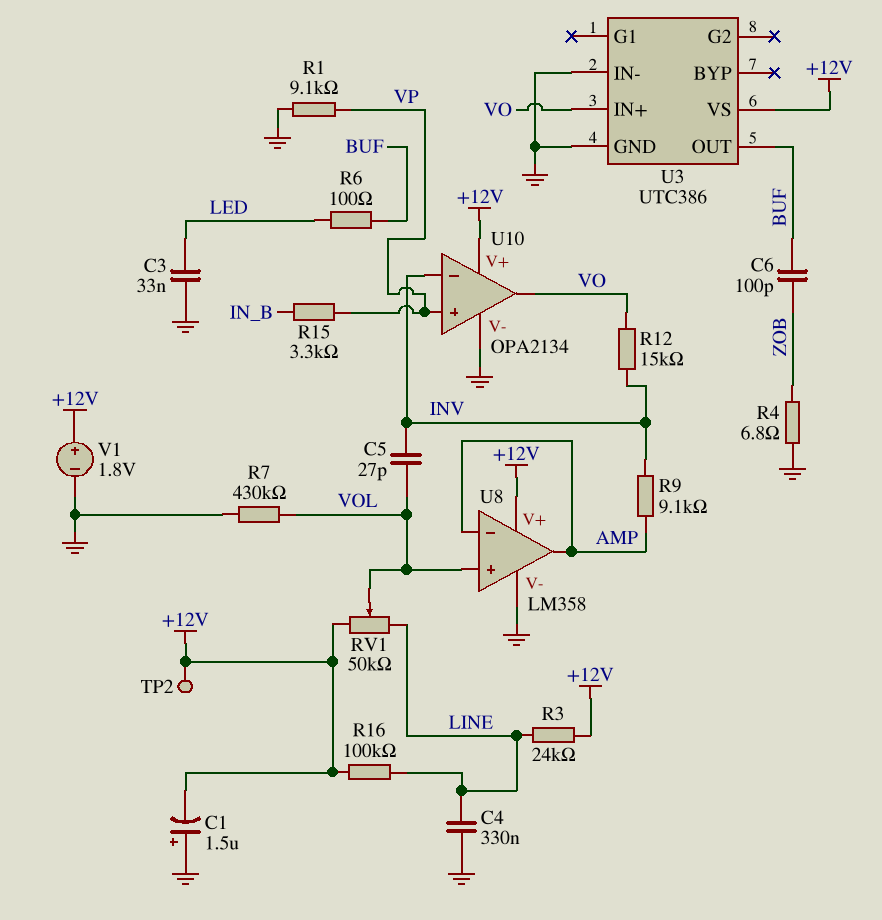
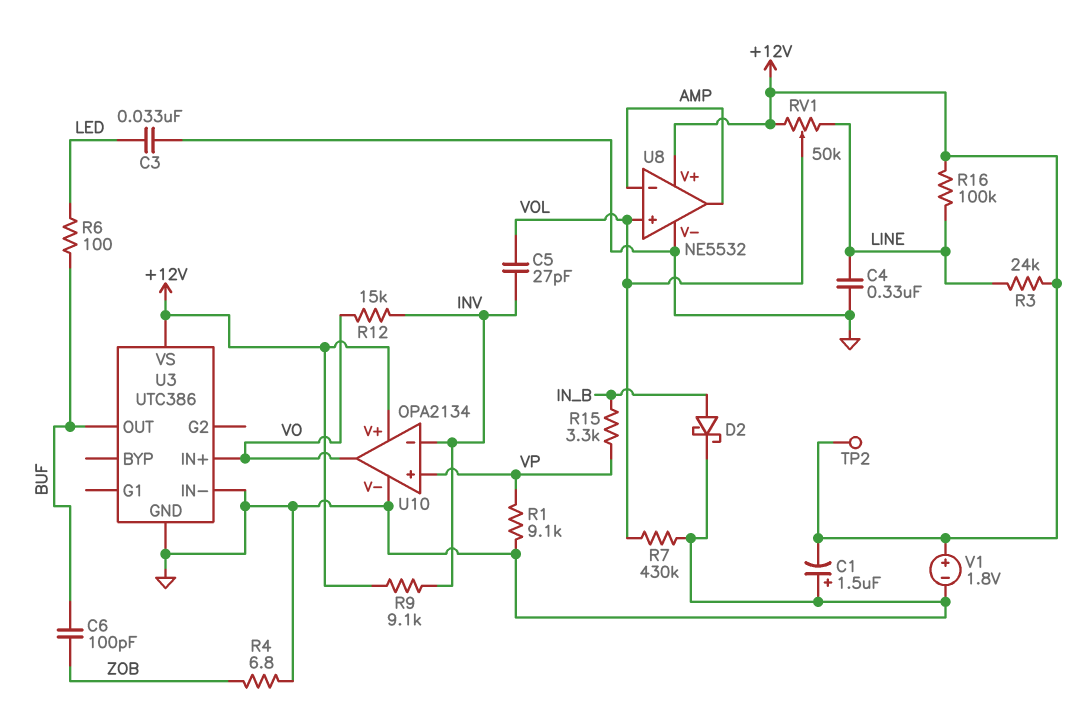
D2: none -> schottky (A IN_B, K GND)
R9: 9.1k (AMP, INV) -> 9.1k (+12V, INV)
U8: LM358 -> NE5532

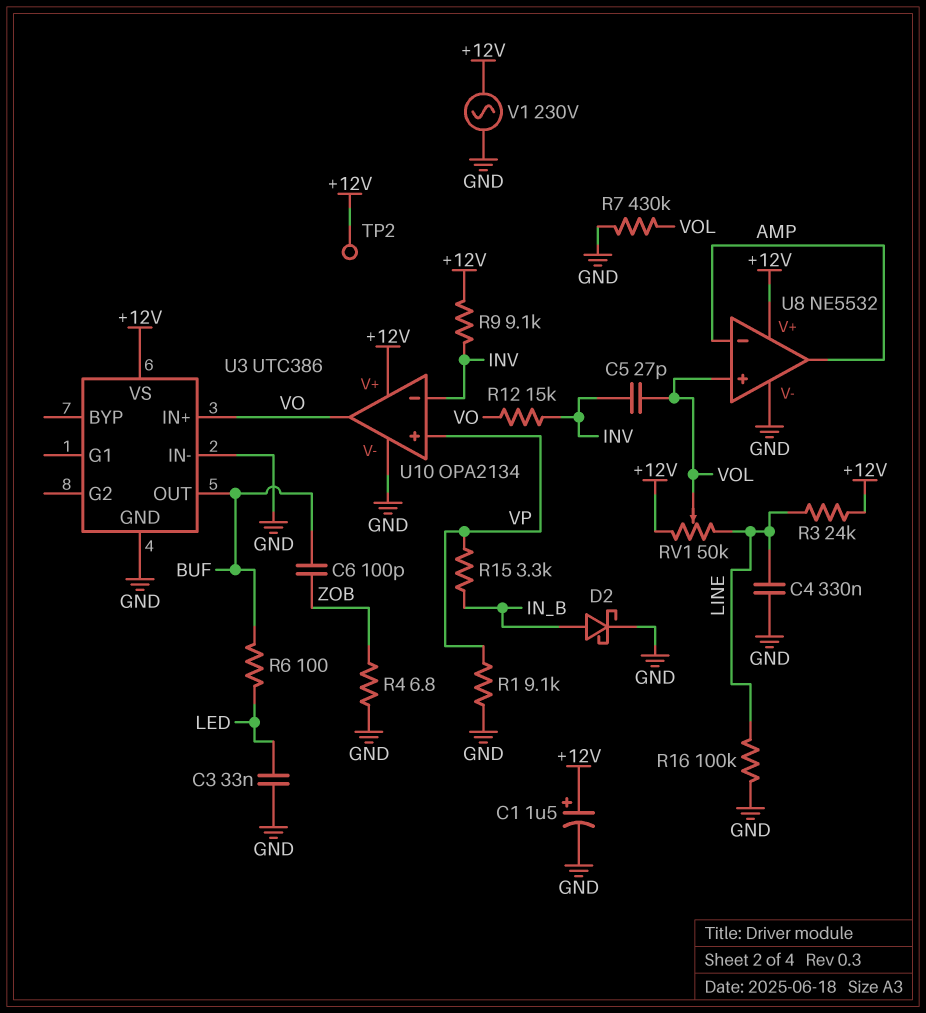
C1: 1.5uF (plus GND, minus +12V) -> 1.5uF (plus +12V, minus GND)
R16: 100k (+12V, LINE) -> 100k (GND, LINE)
V1: 1.8V (plus +12V, minus GND) -> AC 230V (+12V, GND)

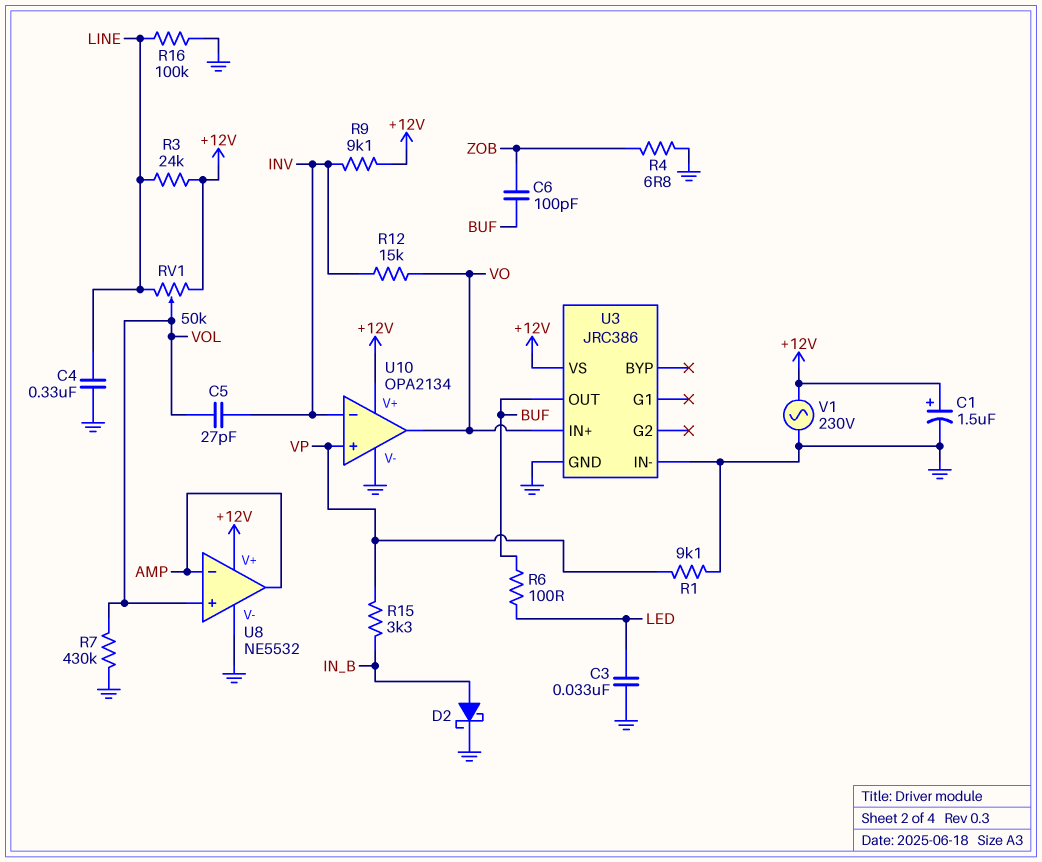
TP2: test point (+12V) -> none
U3: UTC386 -> JRC386

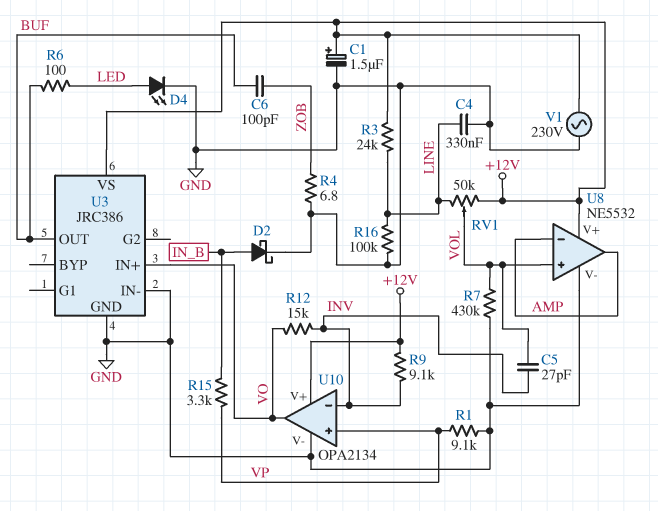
C3: 33nF (GND, LED) -> none
D4: none -> LED (A LED, K GND)

